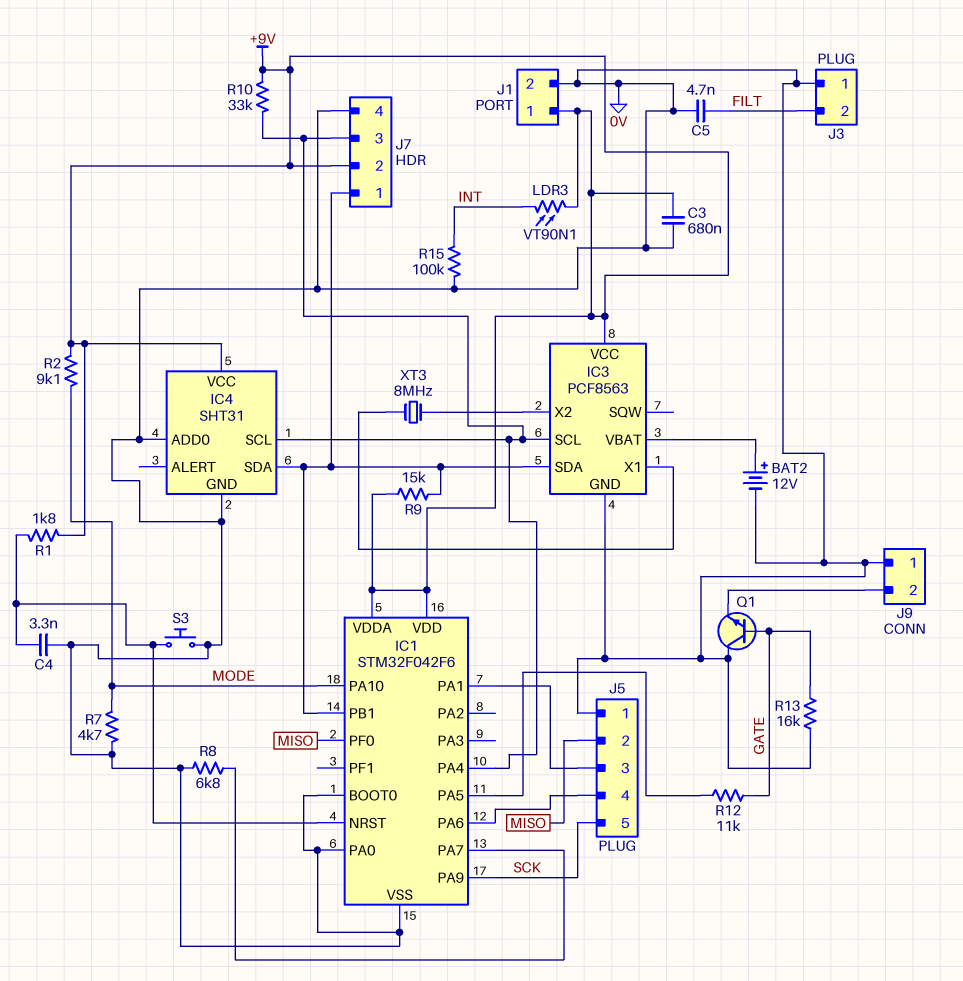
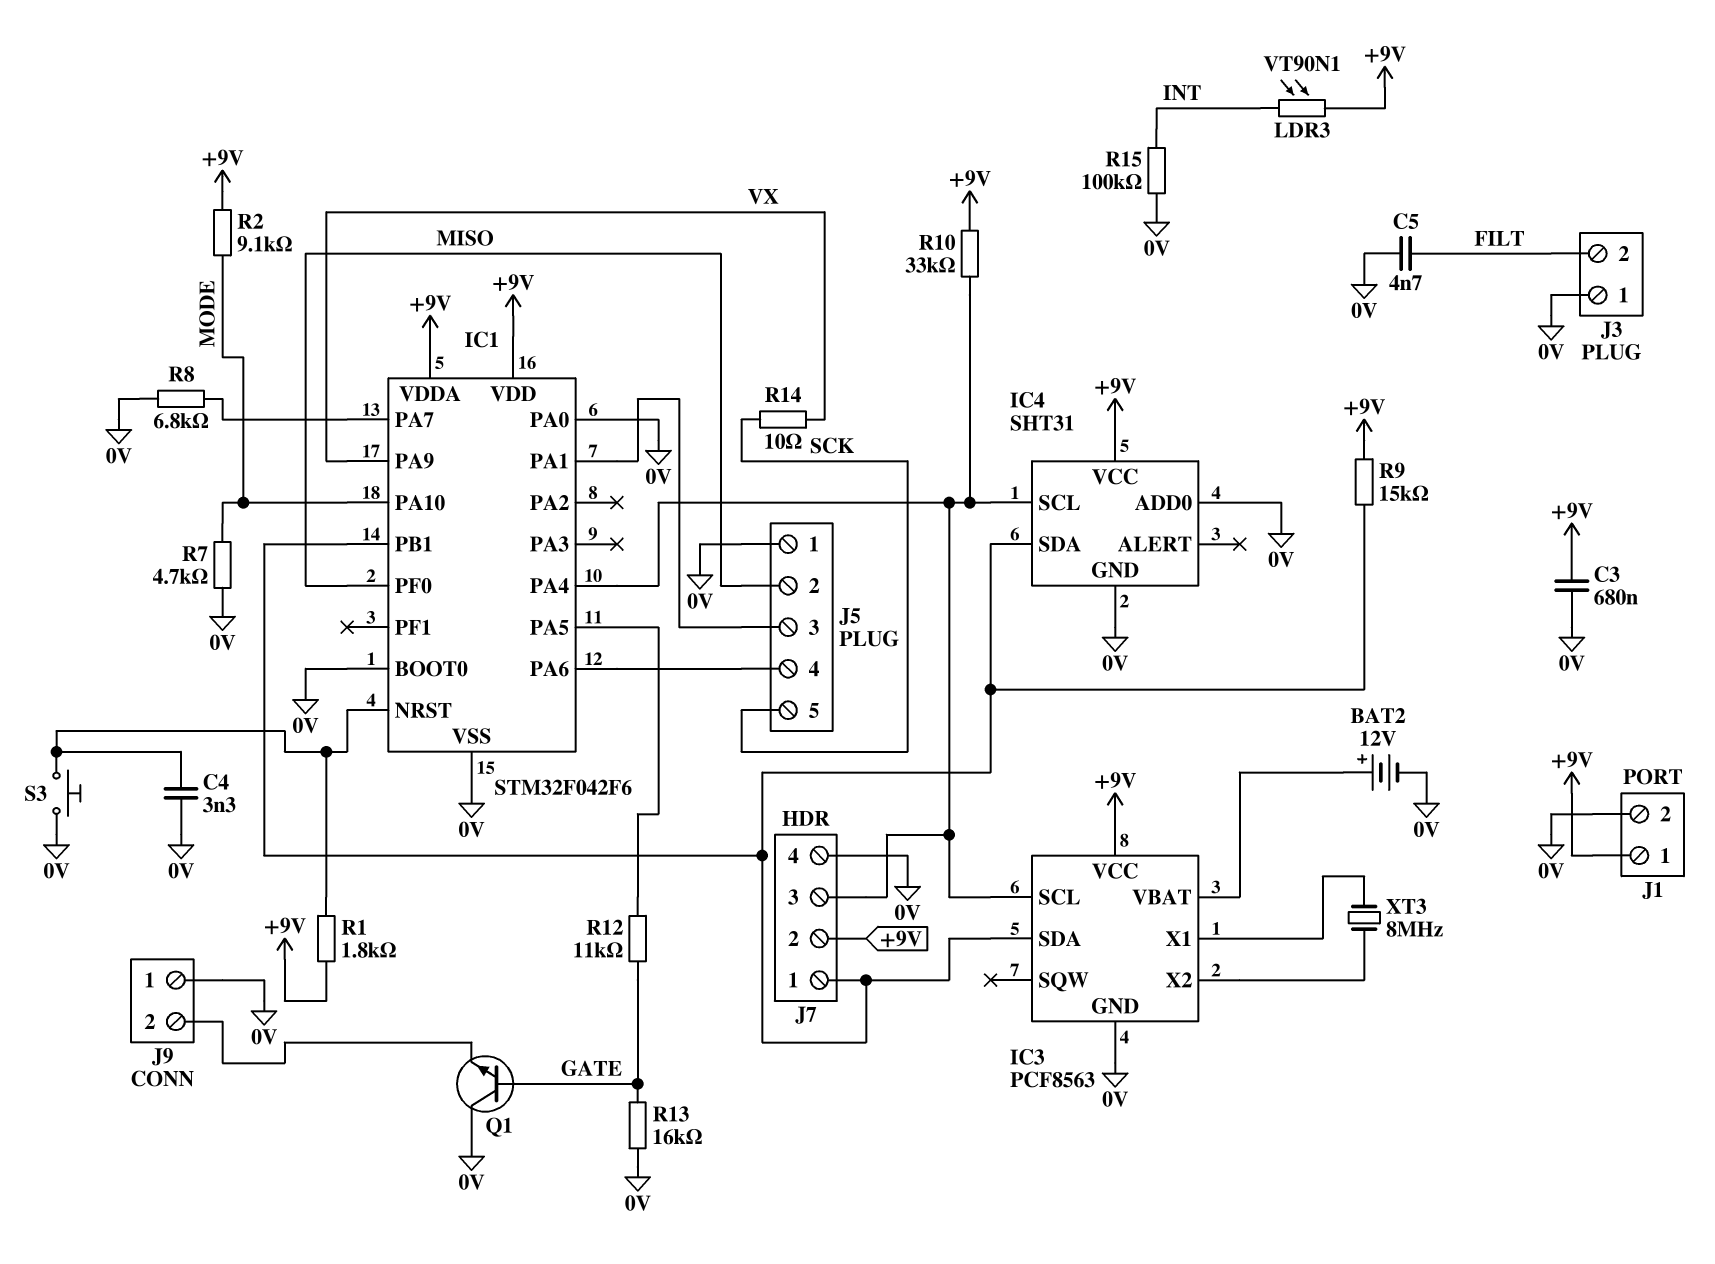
IC1 pin PA9: SCK -> VX
R14: none -> 10 (SCK, VX)

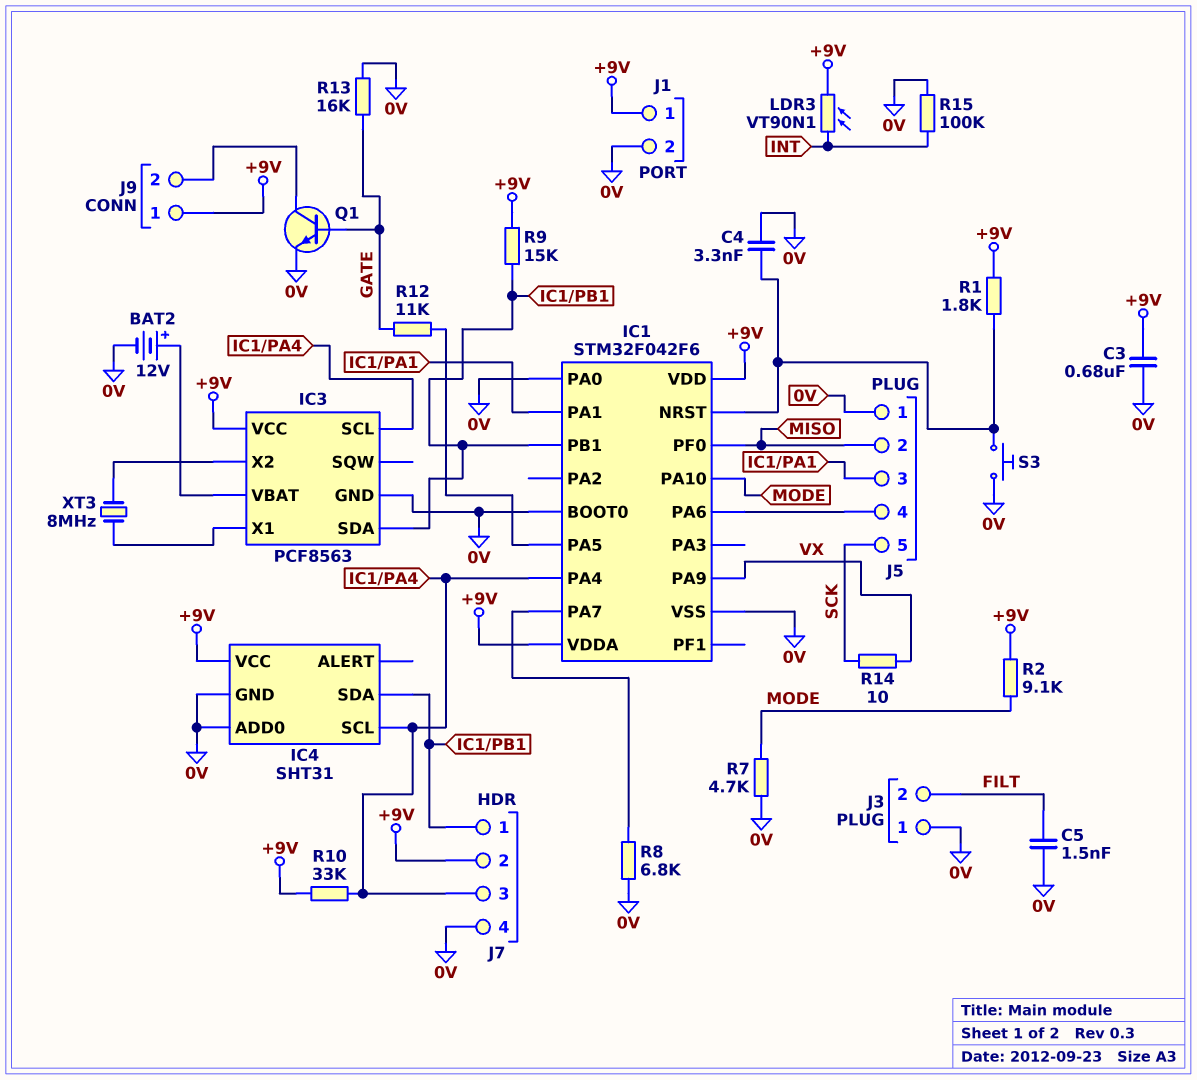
C5: 4.7nF (0V, FILT) -> 1.5nF (0V, FILT)
J9 pin 1: 0V -> +9V
Q1: NPN (B GATE, C 0V, E J9/2) -> NPN (B GATE, C J9/2, E 0V)

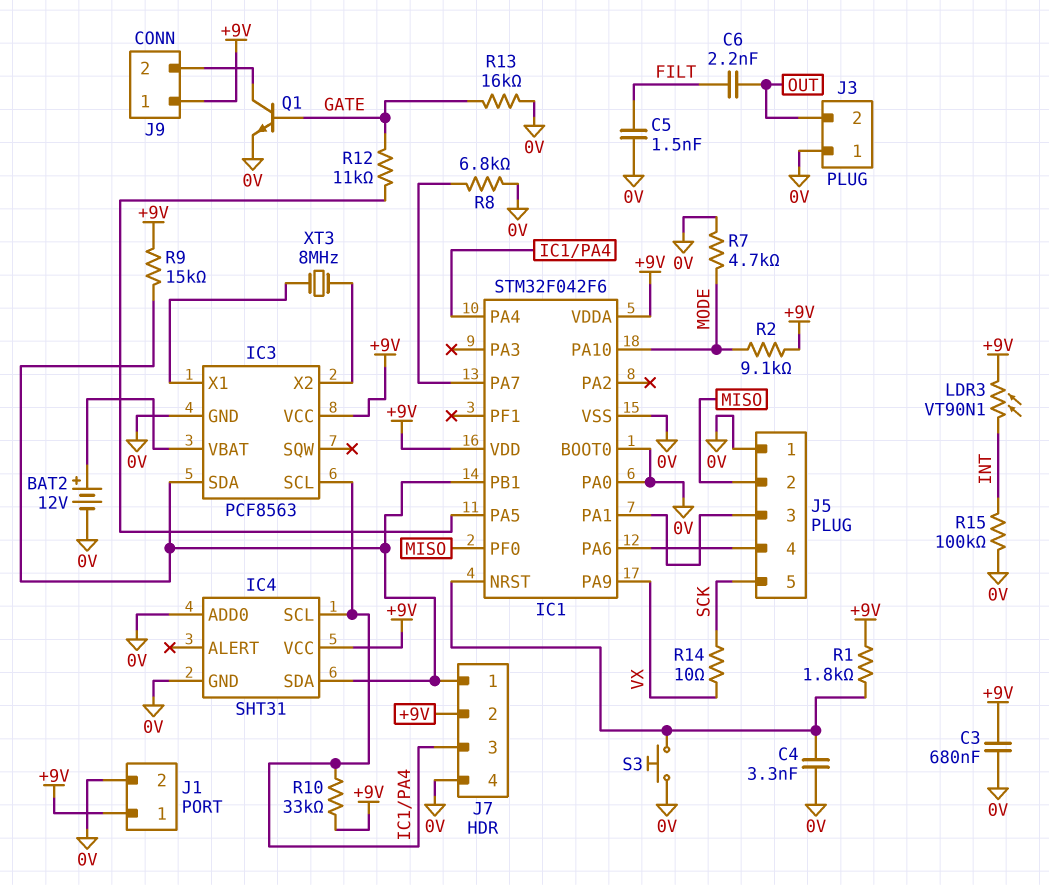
C6: none -> 2.2nF (FILT, OUT)
J3 pin 2: FILT -> OUT

